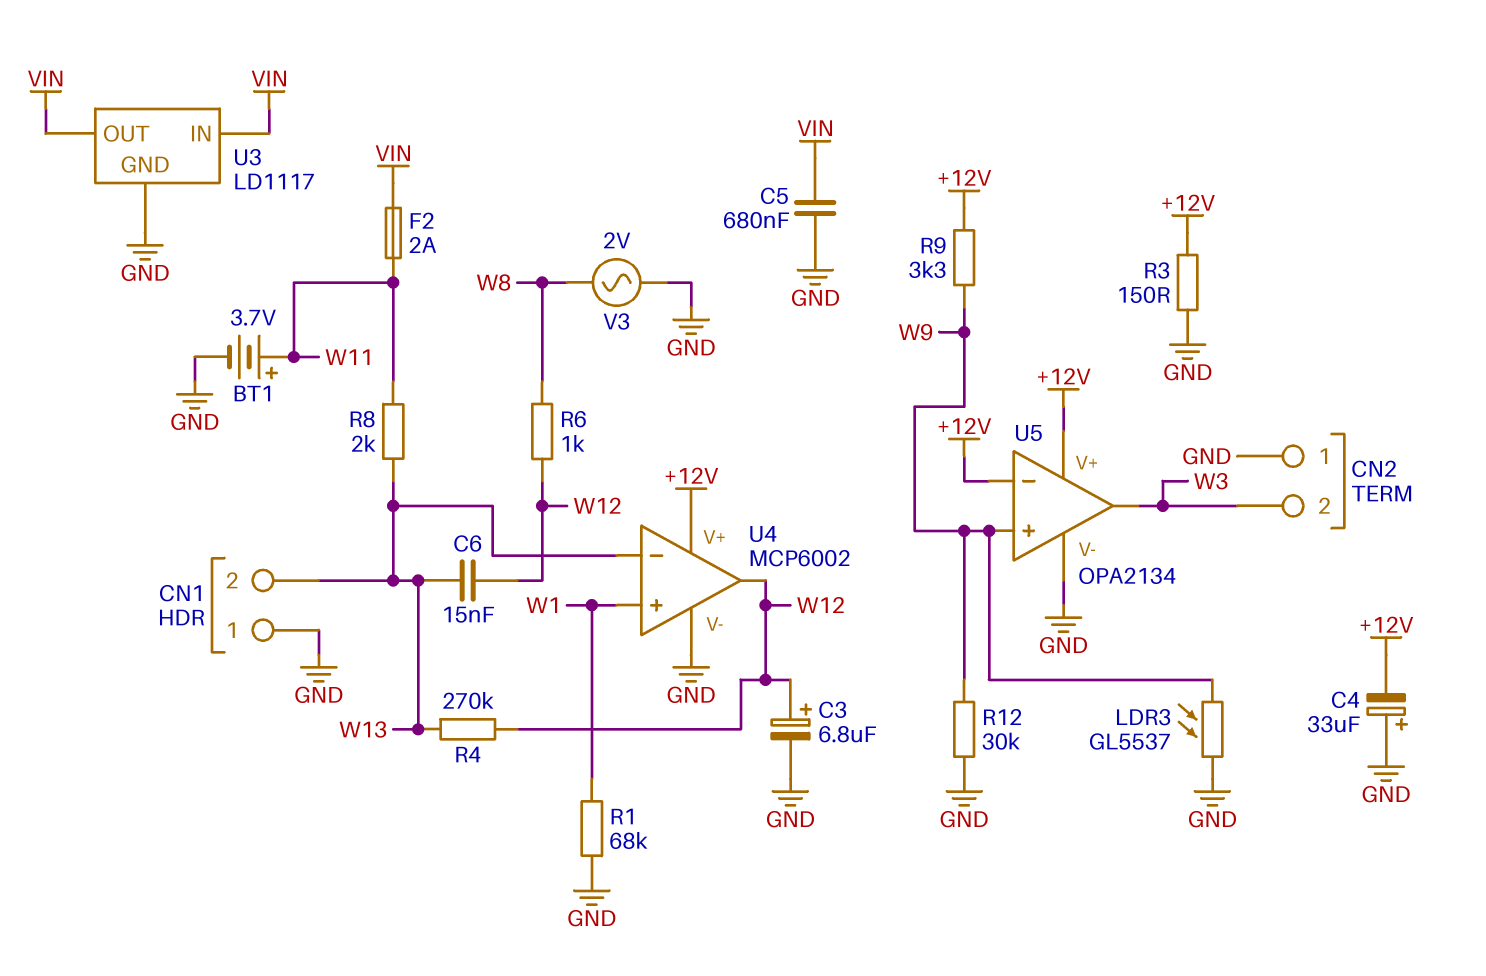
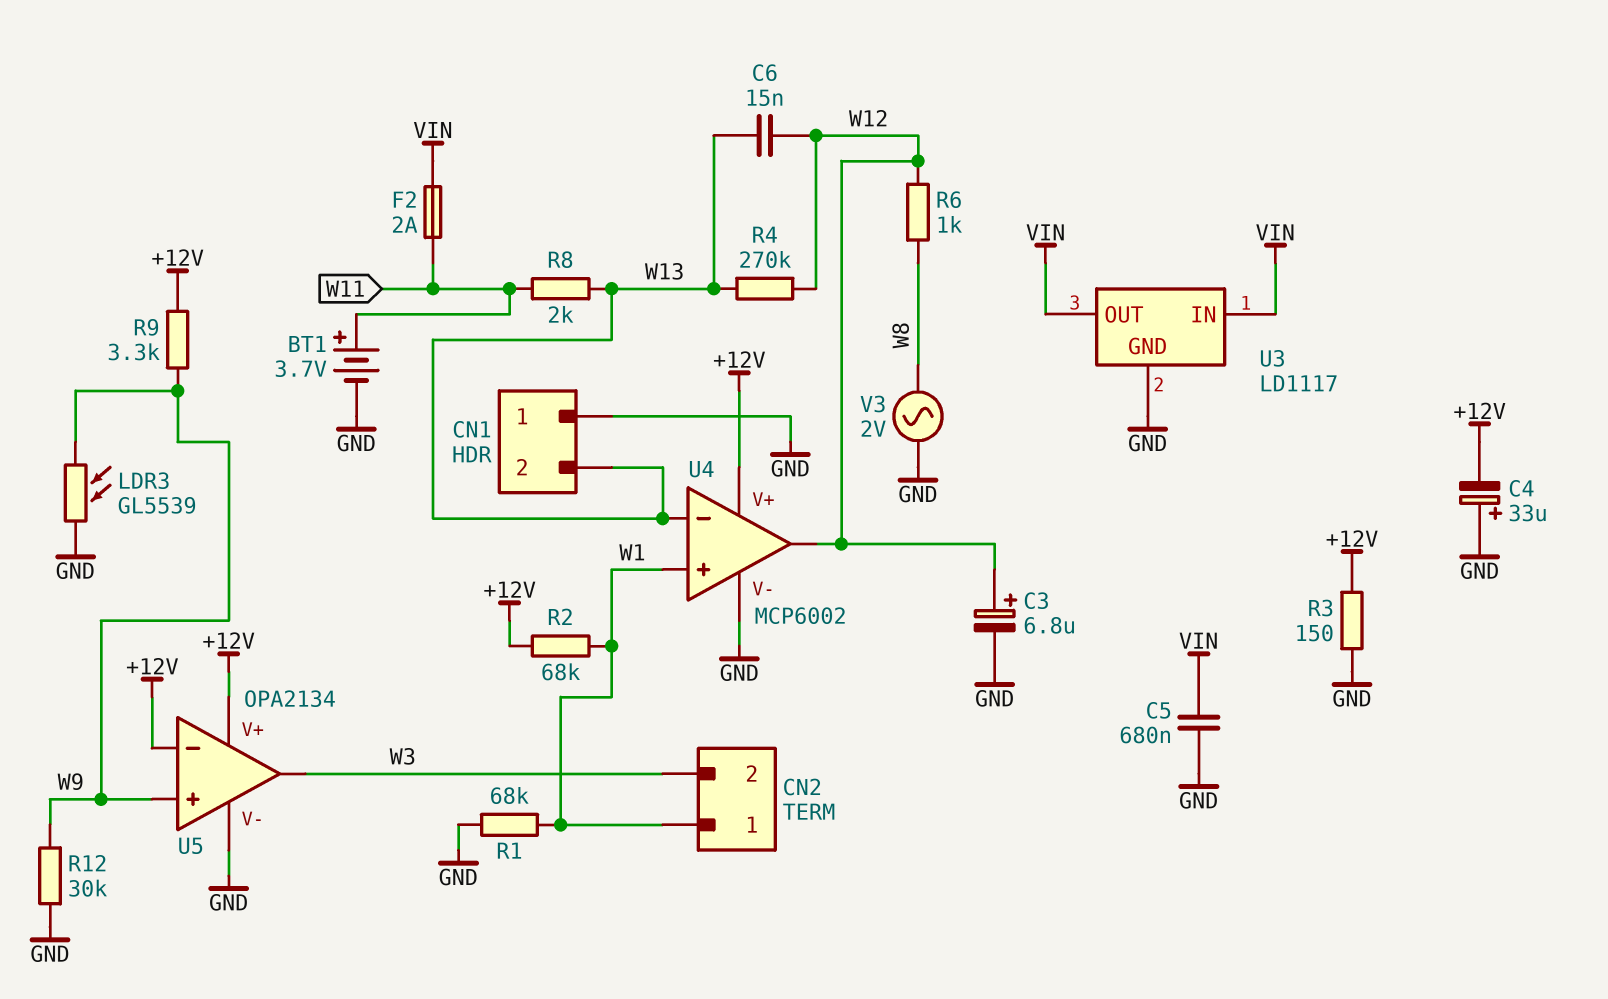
CN2 pin 1: GND -> W1
LDR3: GL5537 (GND, W9) -> GL5539 (GND, W9)
R2: none -> 68k (+12V, W1)

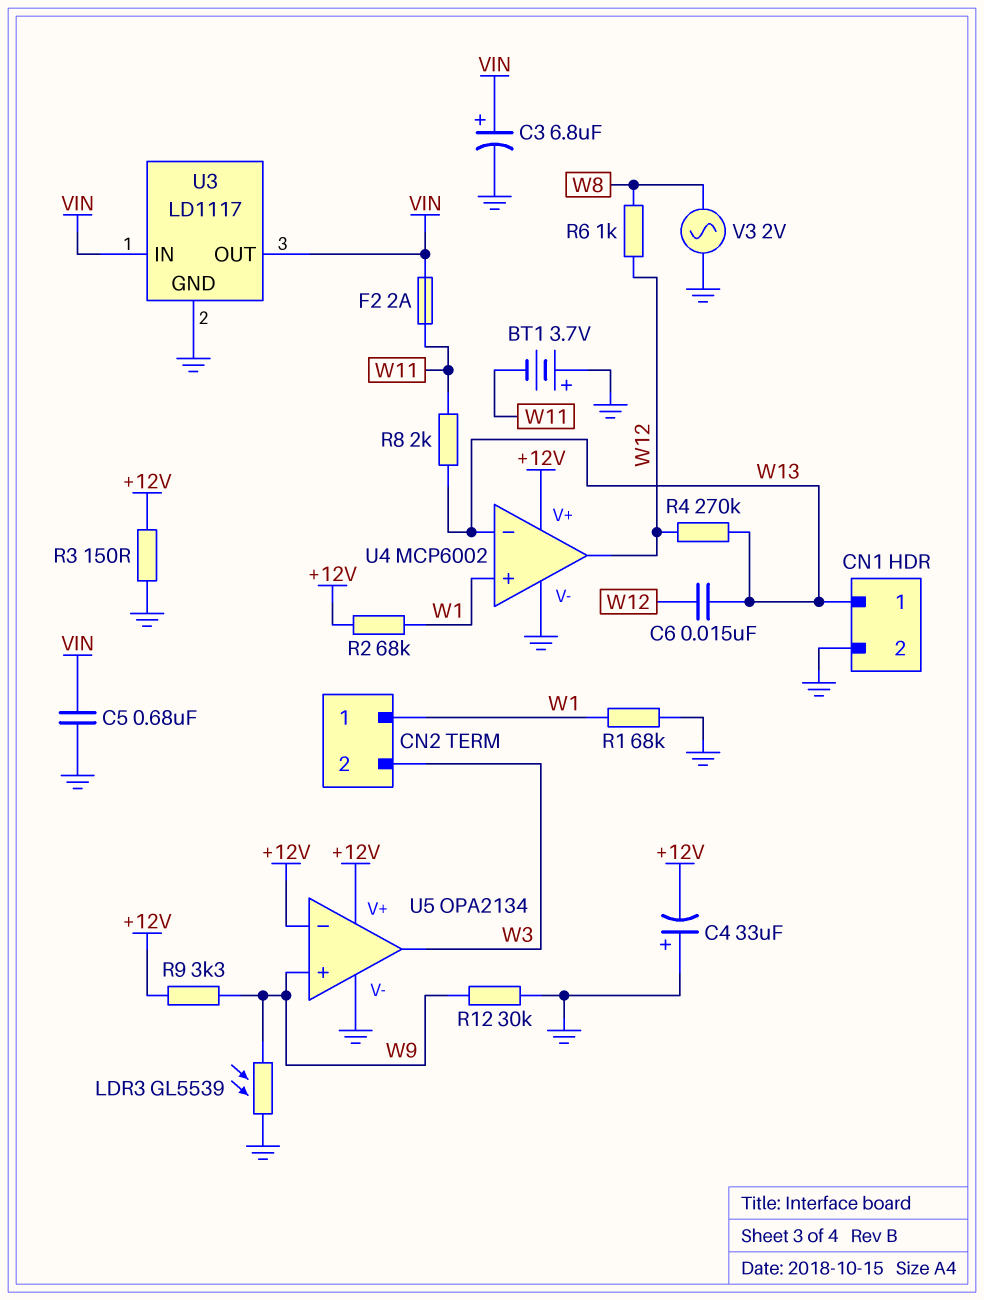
BT1: 3.7V (plus W11, minus GND) -> 3.7V (plus GND, minus W11)
C3: 6.8uF (plus W12, minus GND) -> 6.8uF (plus VIN, minus GND)
CN1 pin 1: GND -> W13
CN1 pin 2: W13 -> GND

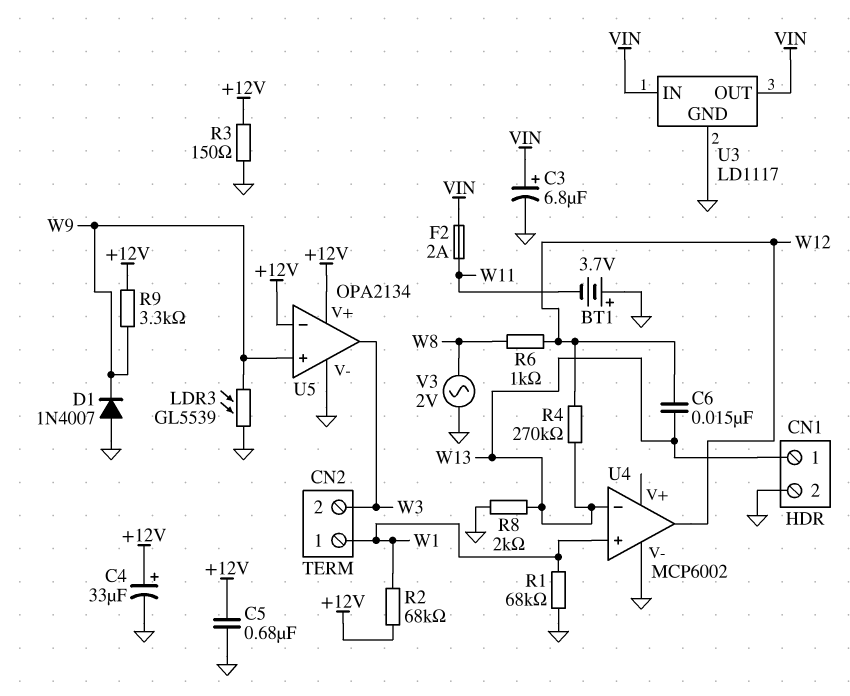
C4: 33uF (plus GND, minus +12V) -> 33uF (plus +12V, minus GND)
C5: 680nF (GND, VIN) -> 680nF (+12V, GND)
D1: none -> diode 1N4007 (A GND, K W9)
R8: 2k (W11, W13) -> 2k (GND, W13)
R12: 30k (GND, W9) -> none
U4 pin V+: +12V -> none

